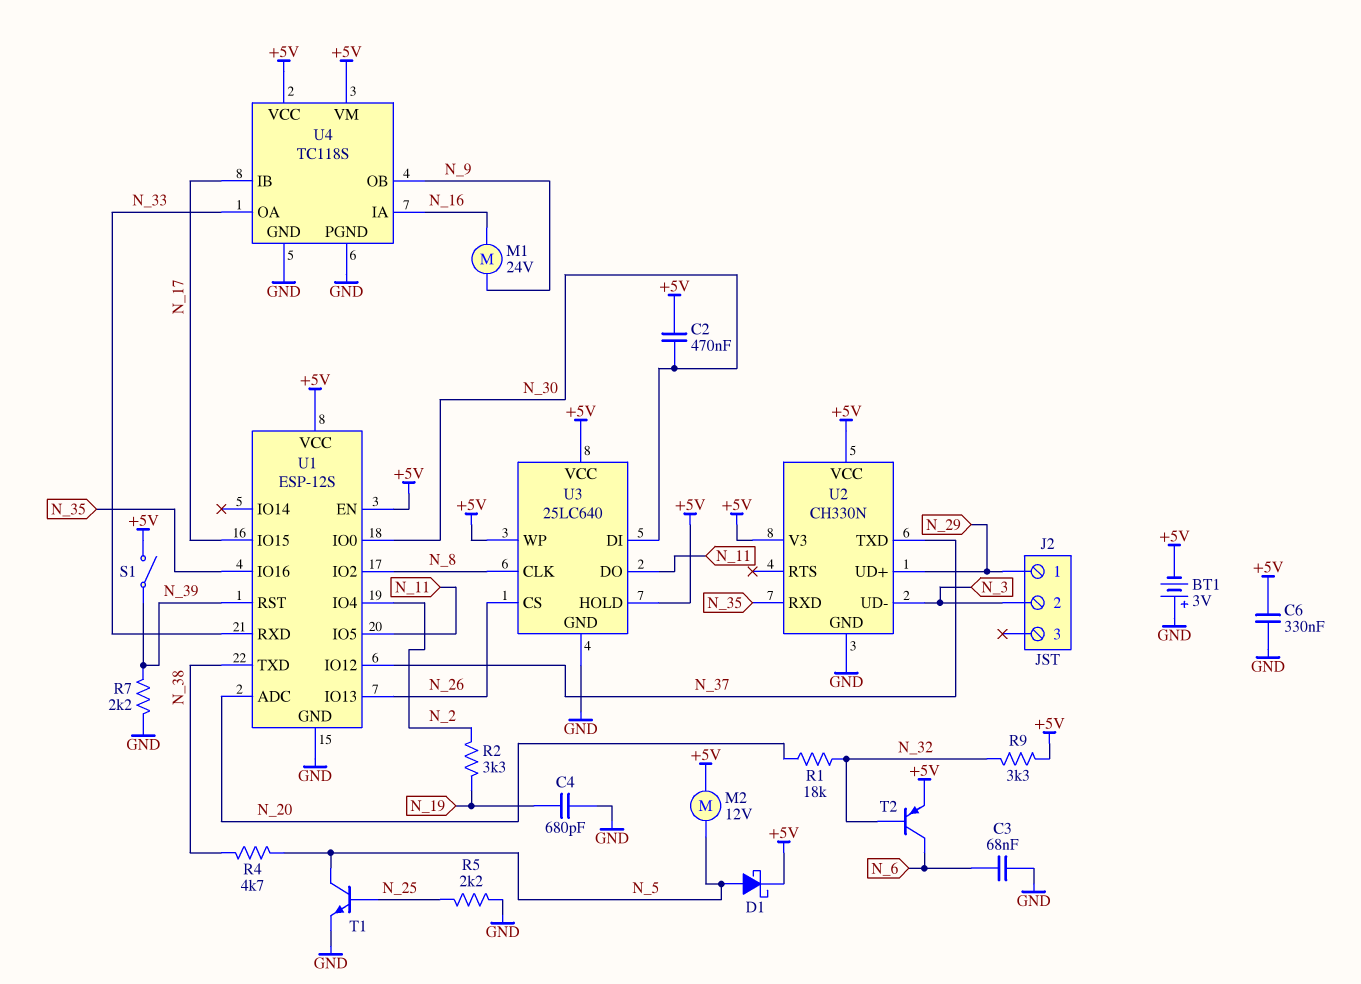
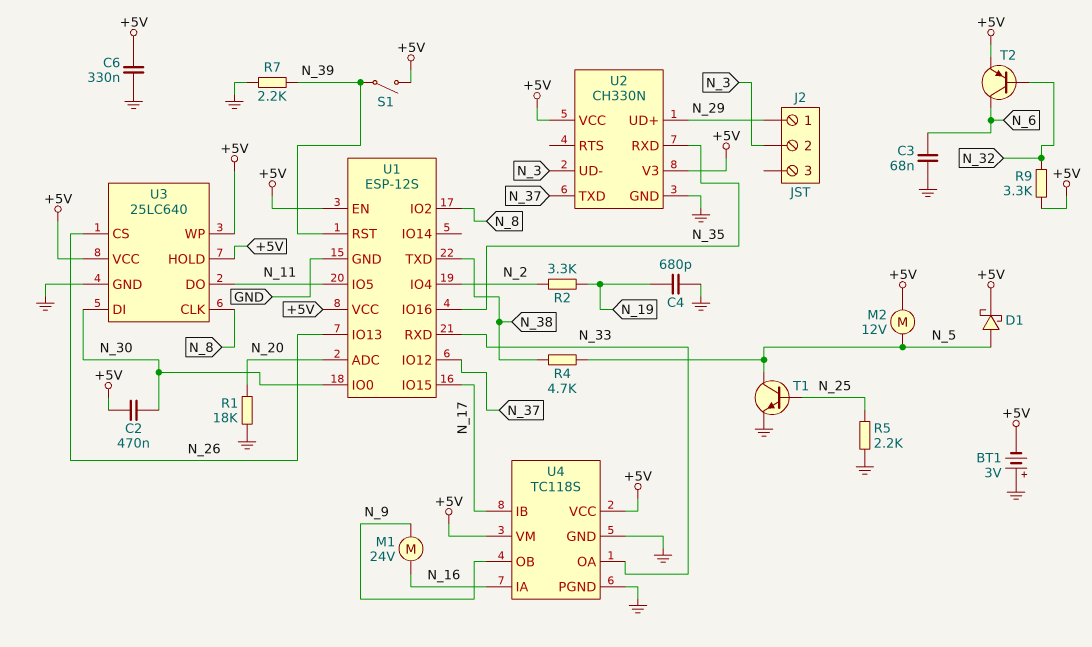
R1: 18k (N_20, N_32) -> 18k (GND, N_20)

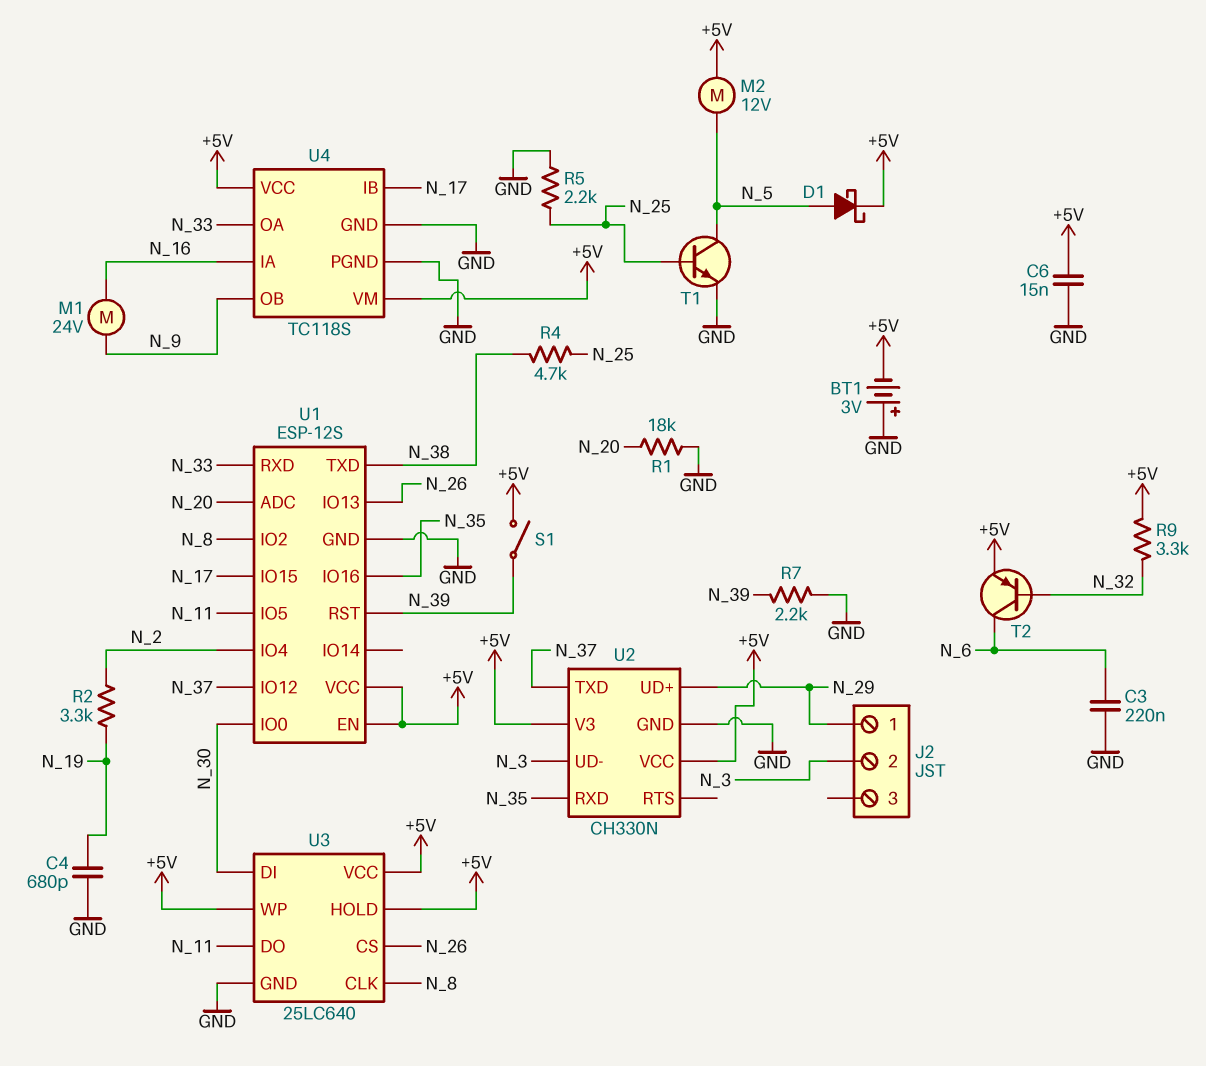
C2: 470nF (+5V, N_30) -> none
C3: 68nF (GND, N_6) -> 220nF (GND, N_6)
C6: 330nF (+5V, GND) -> 15nF (+5V, GND)
R4: 4.7k (N_5, N_38) -> 4.7k (N_25, N_38)

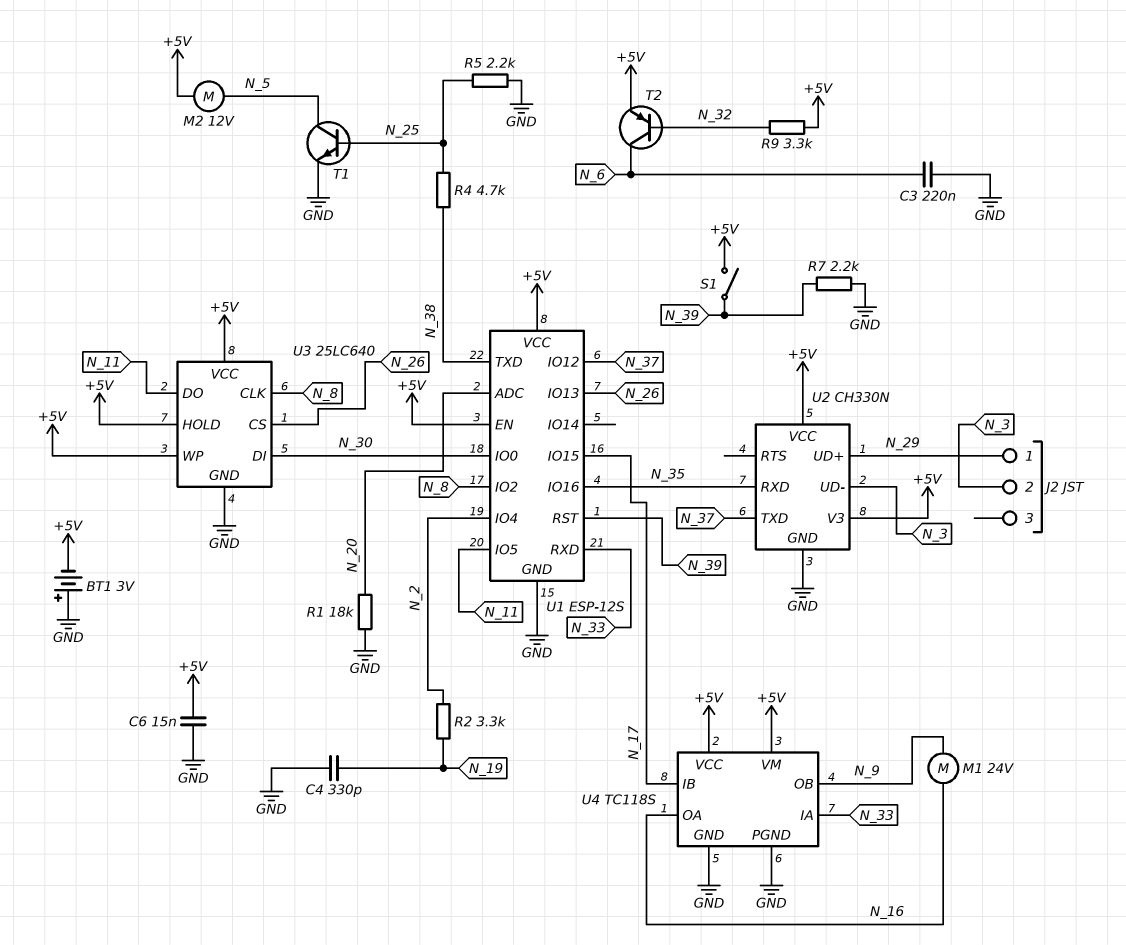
C4: 680pF (GND, N_19) -> 330pF (GND, N_19)
D1: schottky (A N_5, K +5V) -> none
U4 pin IA: N_16 -> N_33
U4 pin OA: N_33 -> N_16

